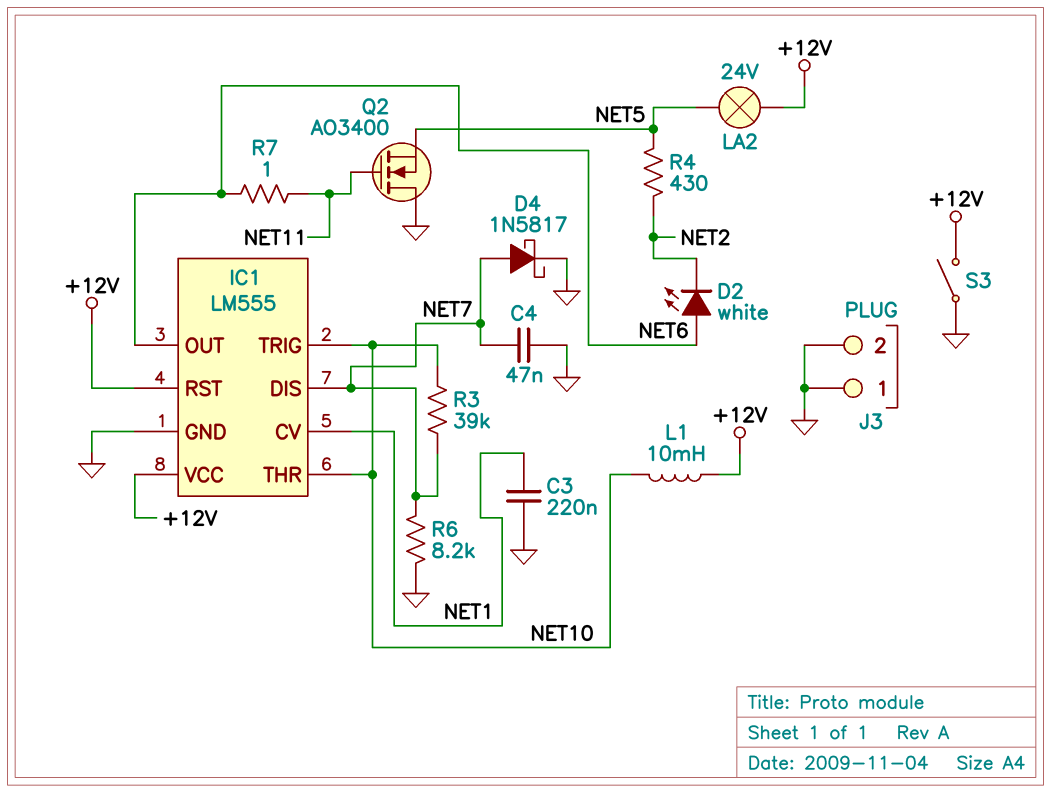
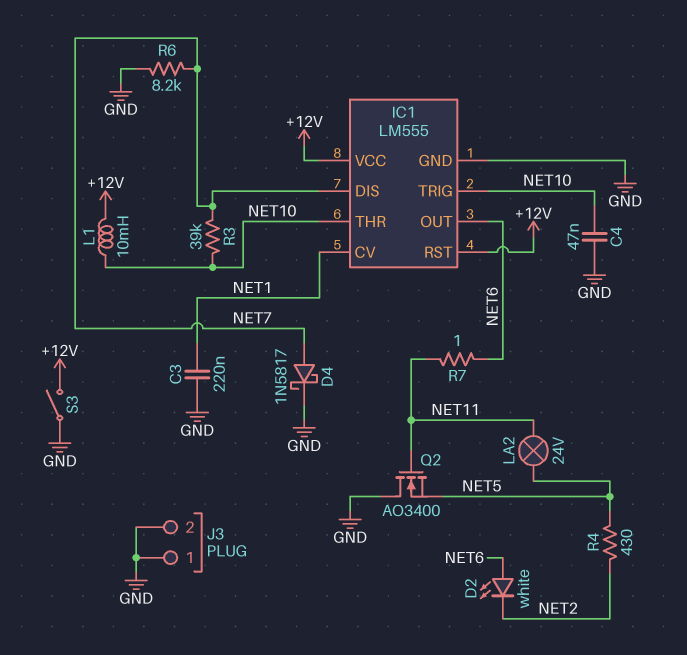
C4: 47nF (GND, NET7) -> 47nF (GND, NET10)
LA2: lamp 24V (+12V, NET5) -> lamp 24V (NET5, NET11)

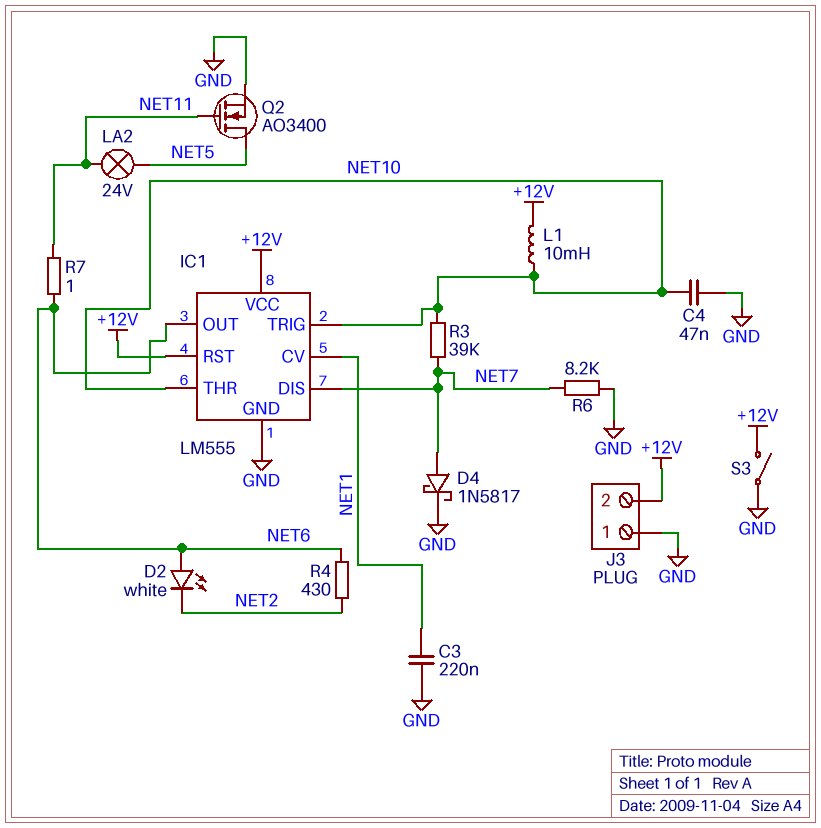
J3 pin 2: GND -> +12V
Q2: NMOS AO3400 (G NET11, D GND, S NET5) -> NMOS AO3400 (G NET11, D NET5, S GND)
R4: 430 (NET2, NET5) -> 430 (NET2, NET6)

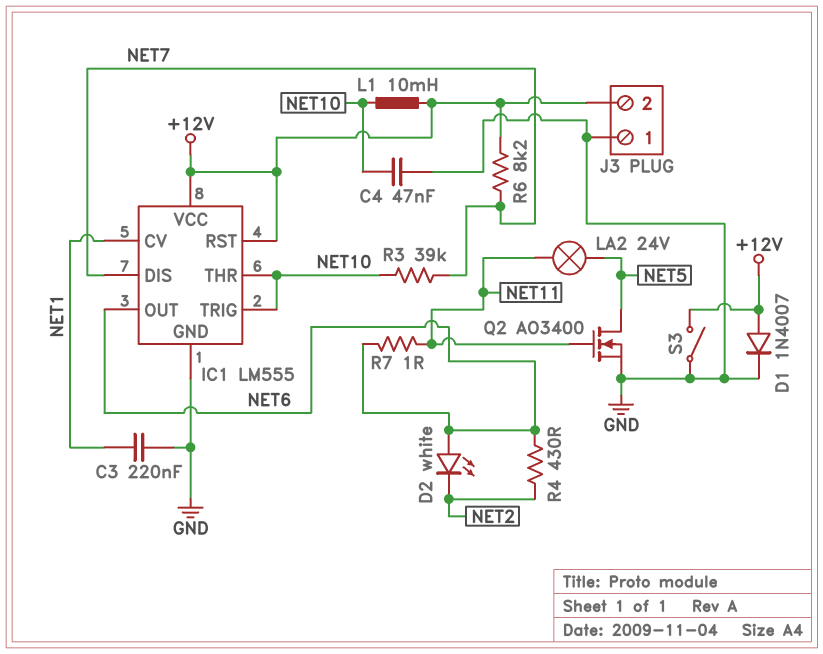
D1: none -> diode 1N4007 (A +12V, K GND)
D4: schottky 1N5817 (A NET7, K GND) -> none
R6: 8.2k (GND, NET7) -> 8.2k (+12V, NET7)

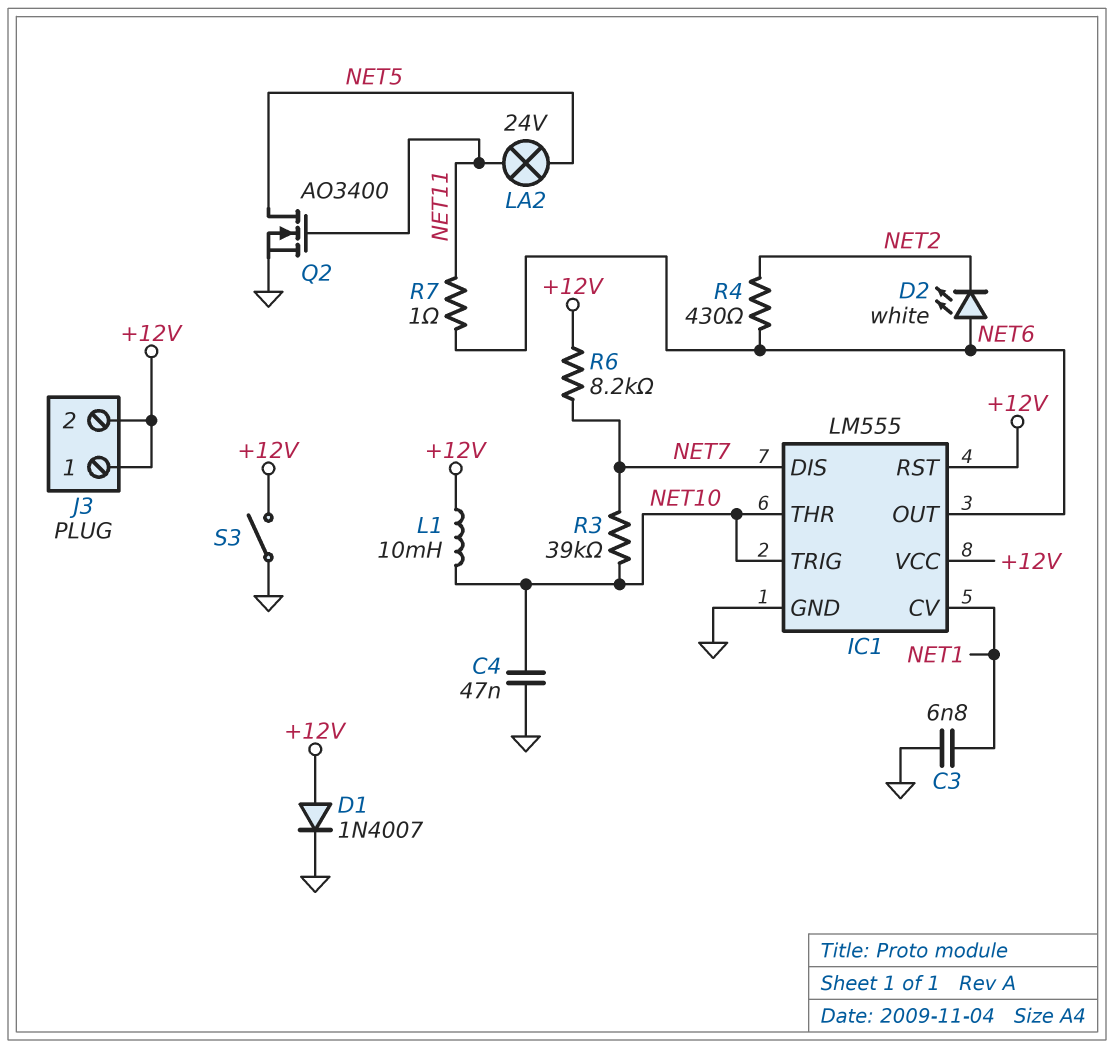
C3: 220nF (GND, NET1) -> 6.8nF (GND, NET1)
J3 pin 1: GND -> +12V

